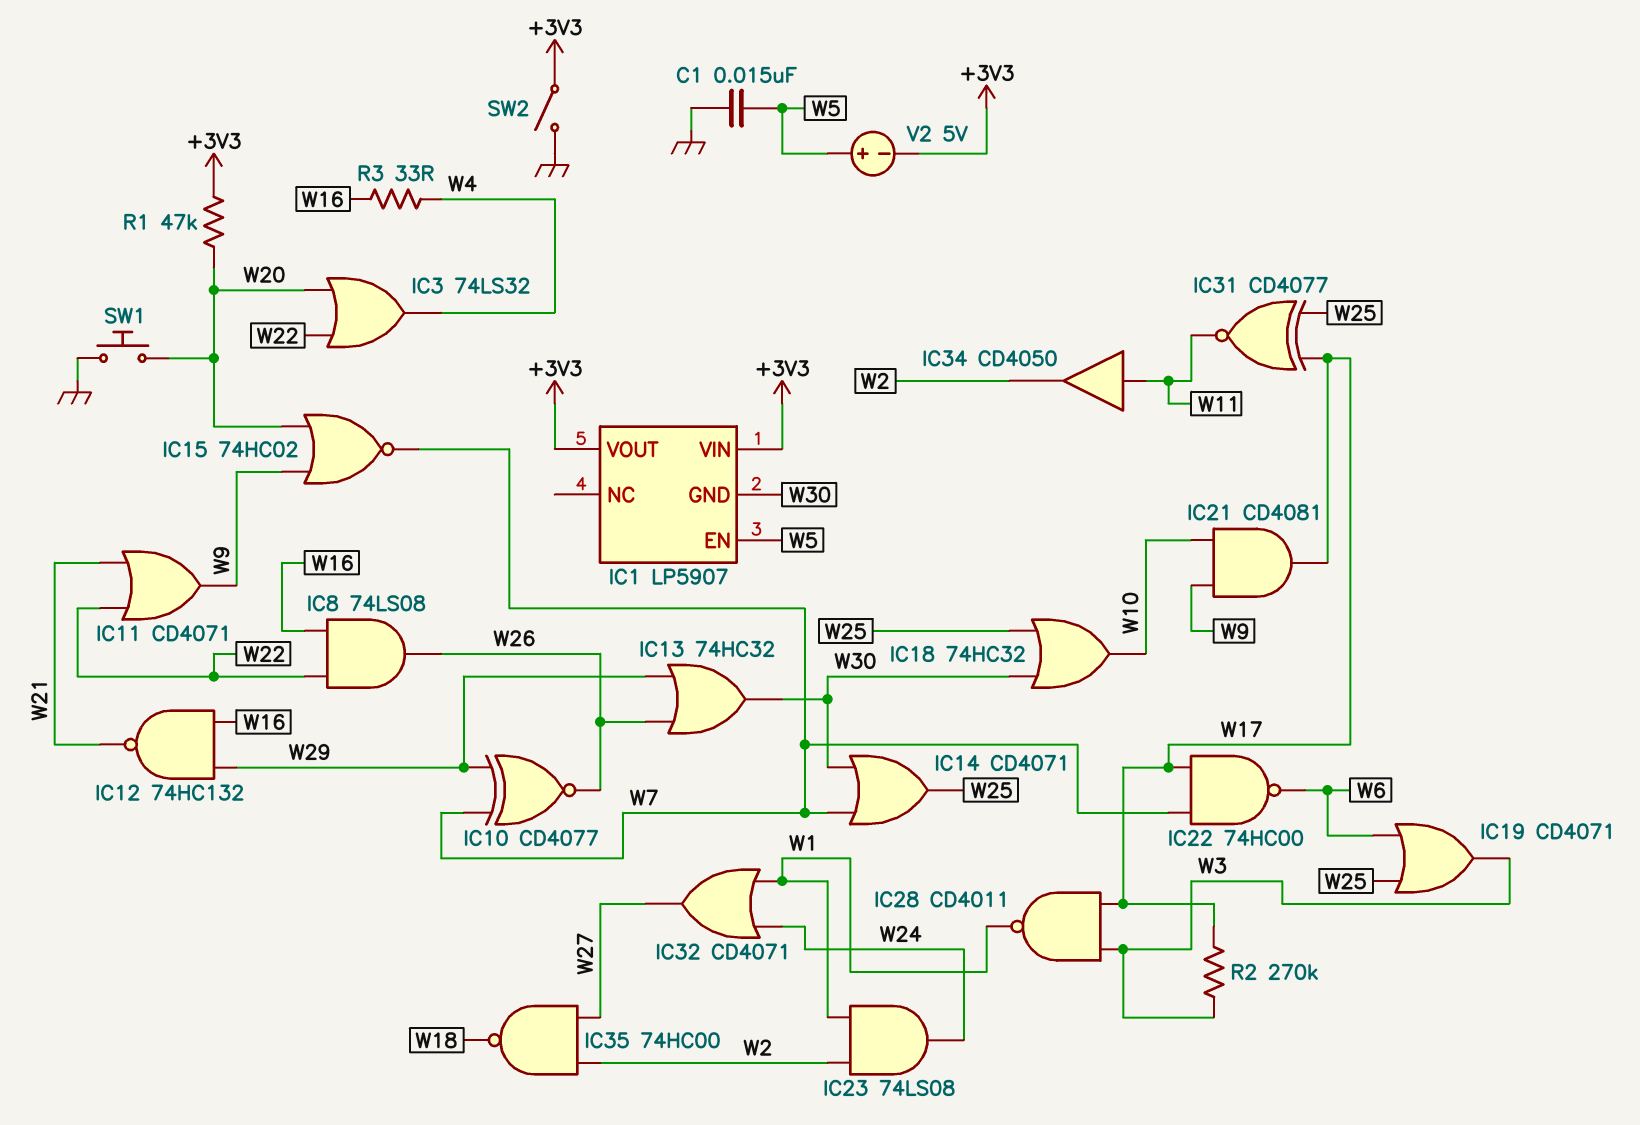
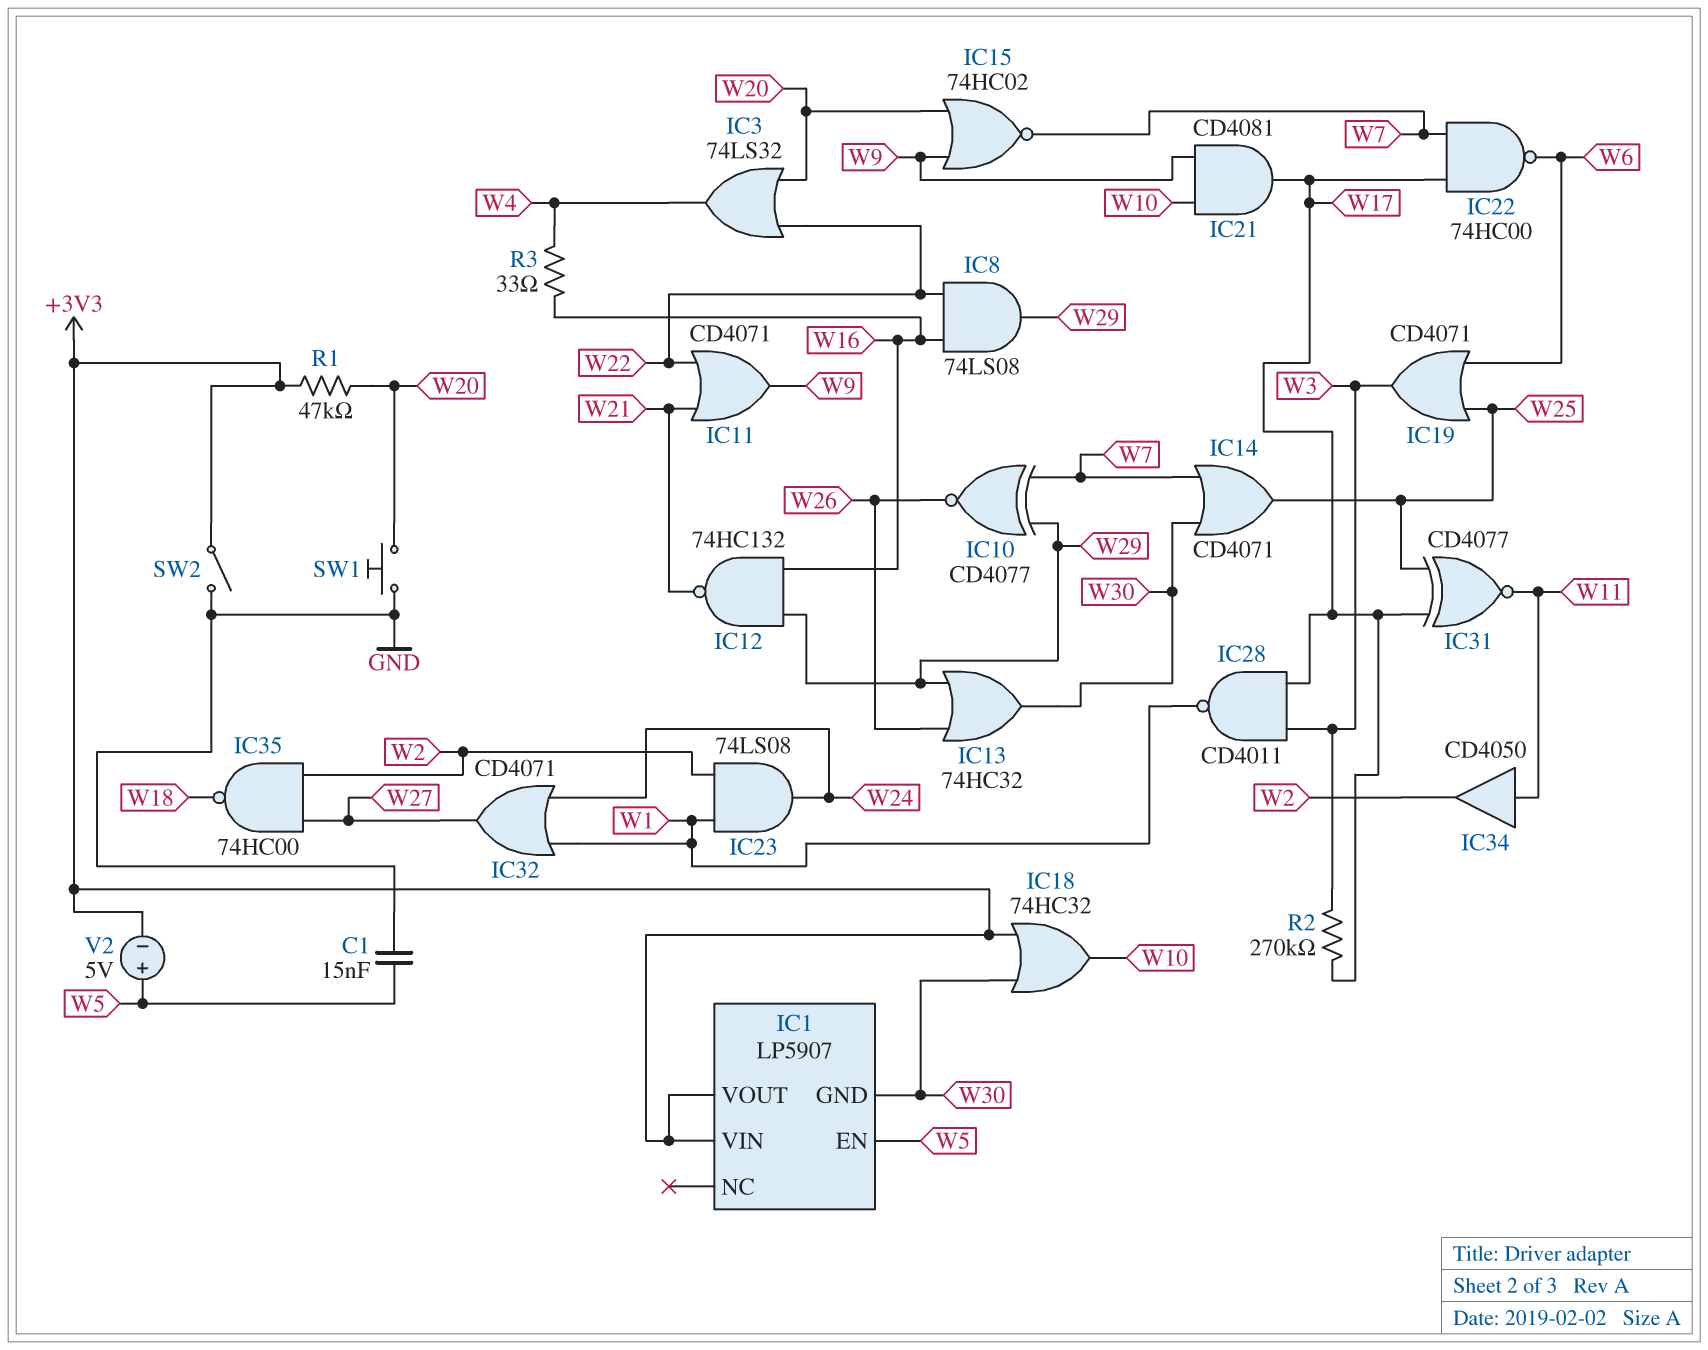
IC8: AND 74LS08 (in W16, in W22, out W26) -> AND 74LS08 (in W16, in W22, out W29)
IC18: OR 74HC32 (in W25, in W30, out W10) -> OR 74HC32 (in +3V3, in W30, out W10)

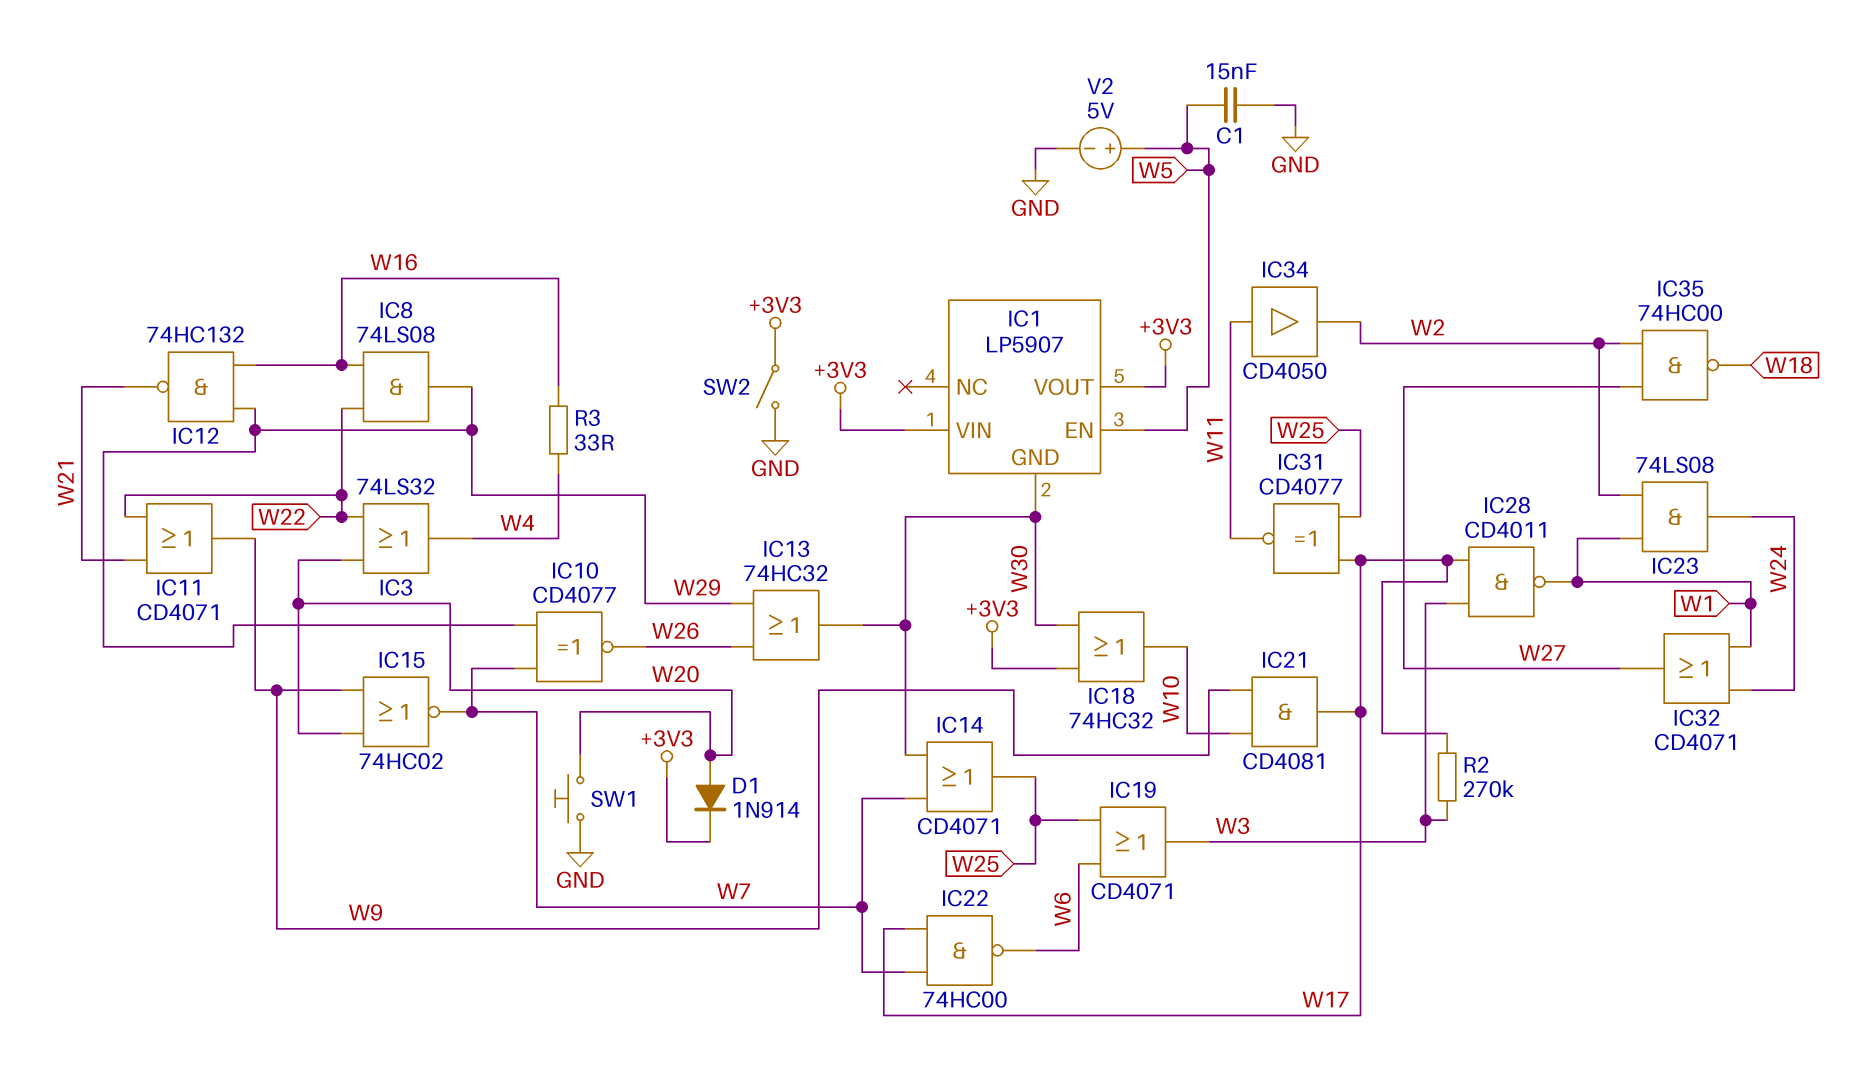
D1: none -> diode 1N914 (A W20, K +3V3)
R1: 47k (+3V3, W20) -> none
V2: 5V (plus W5, minus +3V3) -> 5V (plus W5, minus GND)

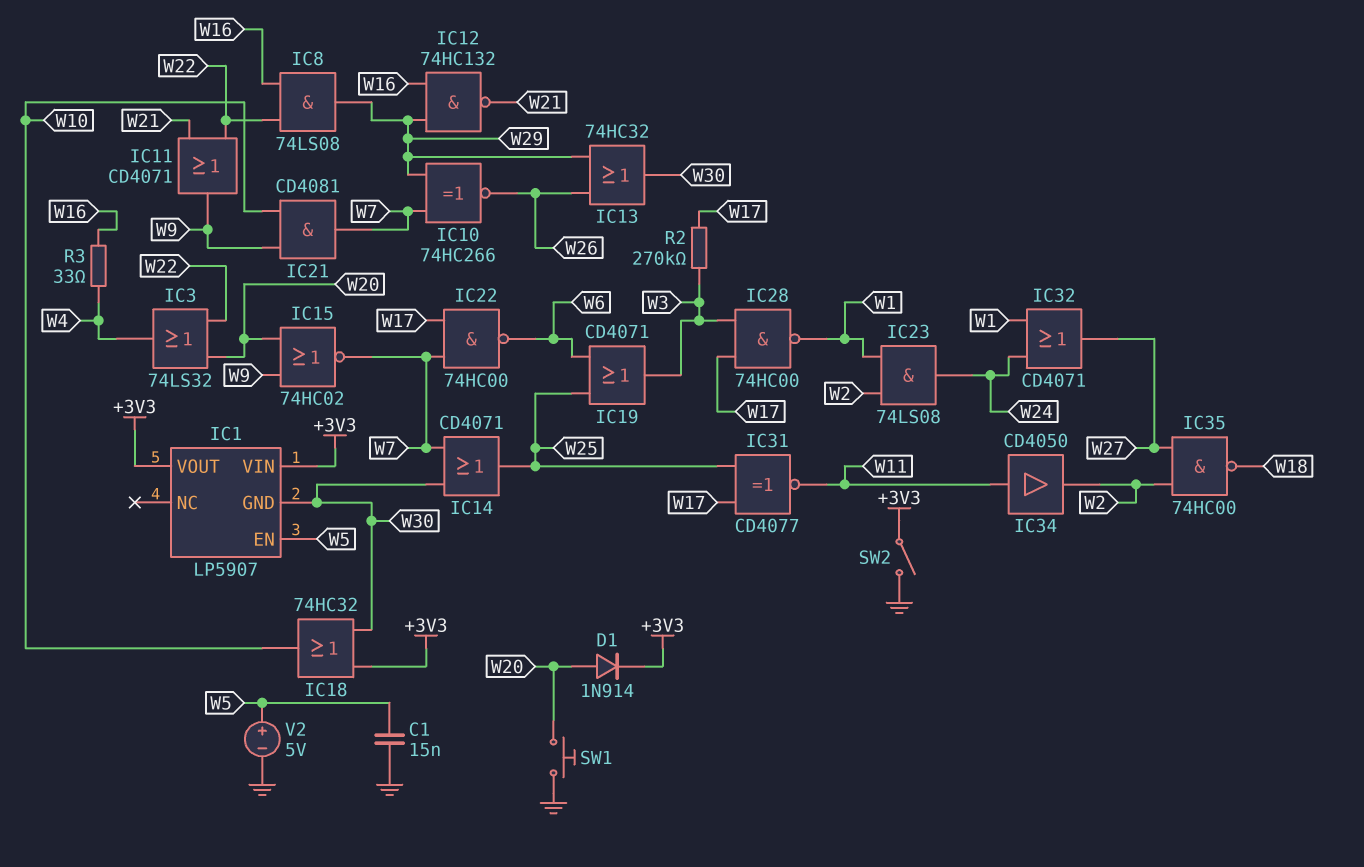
IC10: XNOR CD4077 (in W7, in W29, out W26) -> XNOR 74HC266 (in W7, in W29, out W26)
IC21: AND CD4081 (in W9, in W10, out W17) -> AND CD4081 (in W9, in W10, out W7)
IC28: NAND CD4011 (in W3, in W17, out W1) -> NAND 74HC00 (in W3, in W17, out W1)

